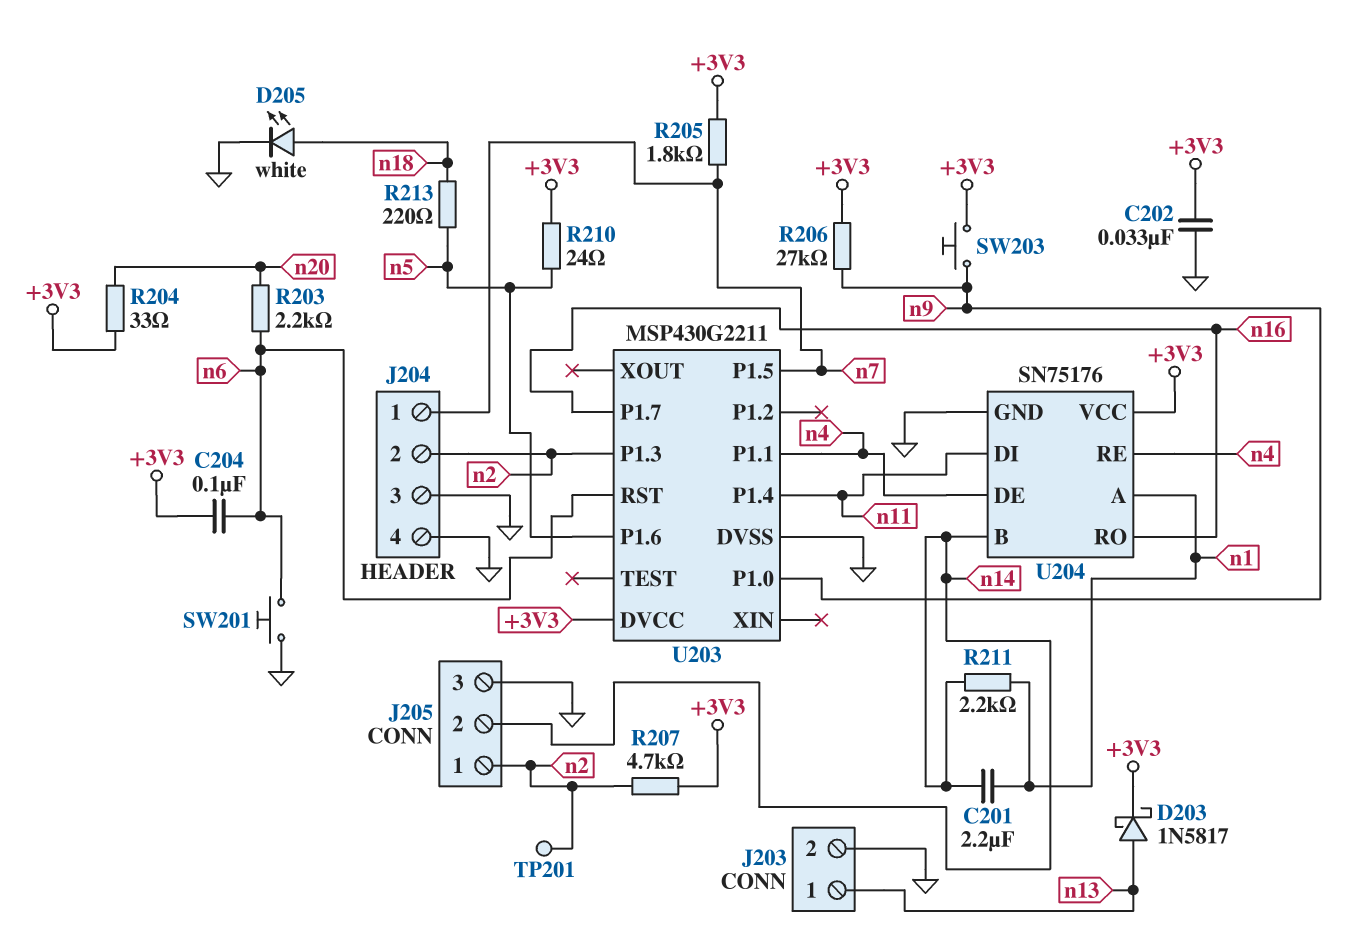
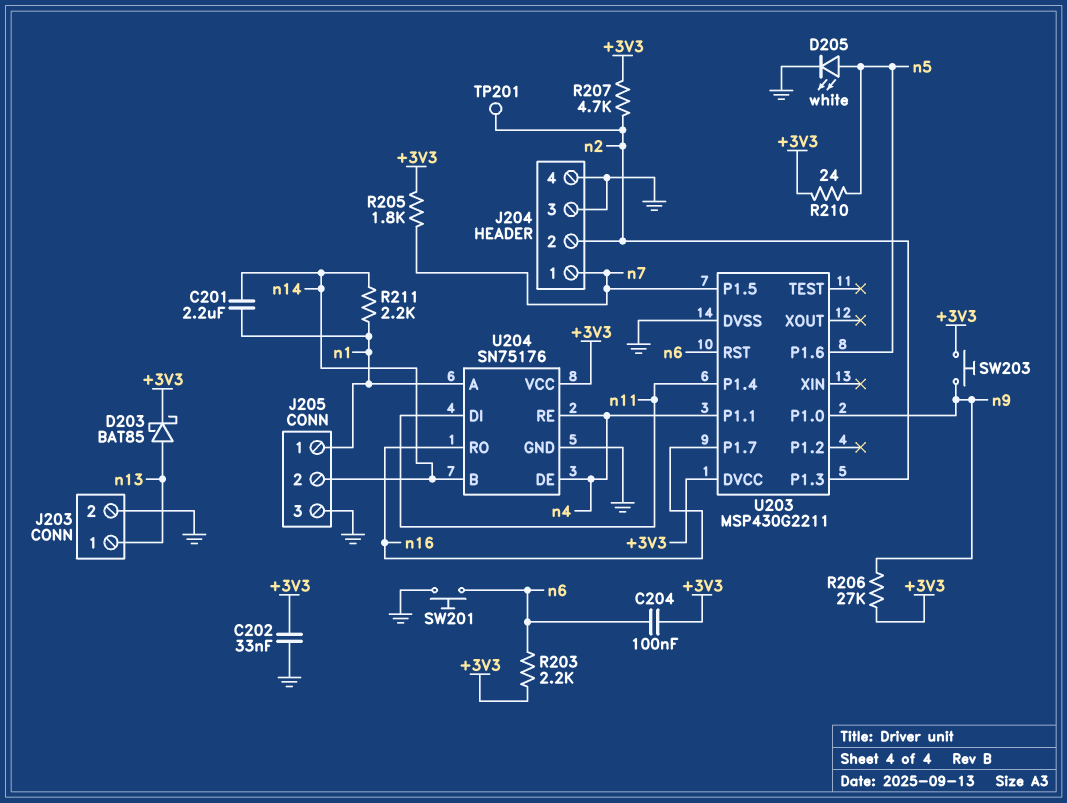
D203: schottky 1N5817 (A n13, K +3V3) -> schottky BAT85 (A n13, K +3V3)
D205: LED white (A n18, K GND) -> LED white (A n5, K GND)
J205 pin 1: n2 -> n1
R203: 2.2k (n6, n20) -> 2.2k (+3V3, n6)
R204: 33 (+3V3, n20) -> none
R213: 220 (n5, n18) -> none

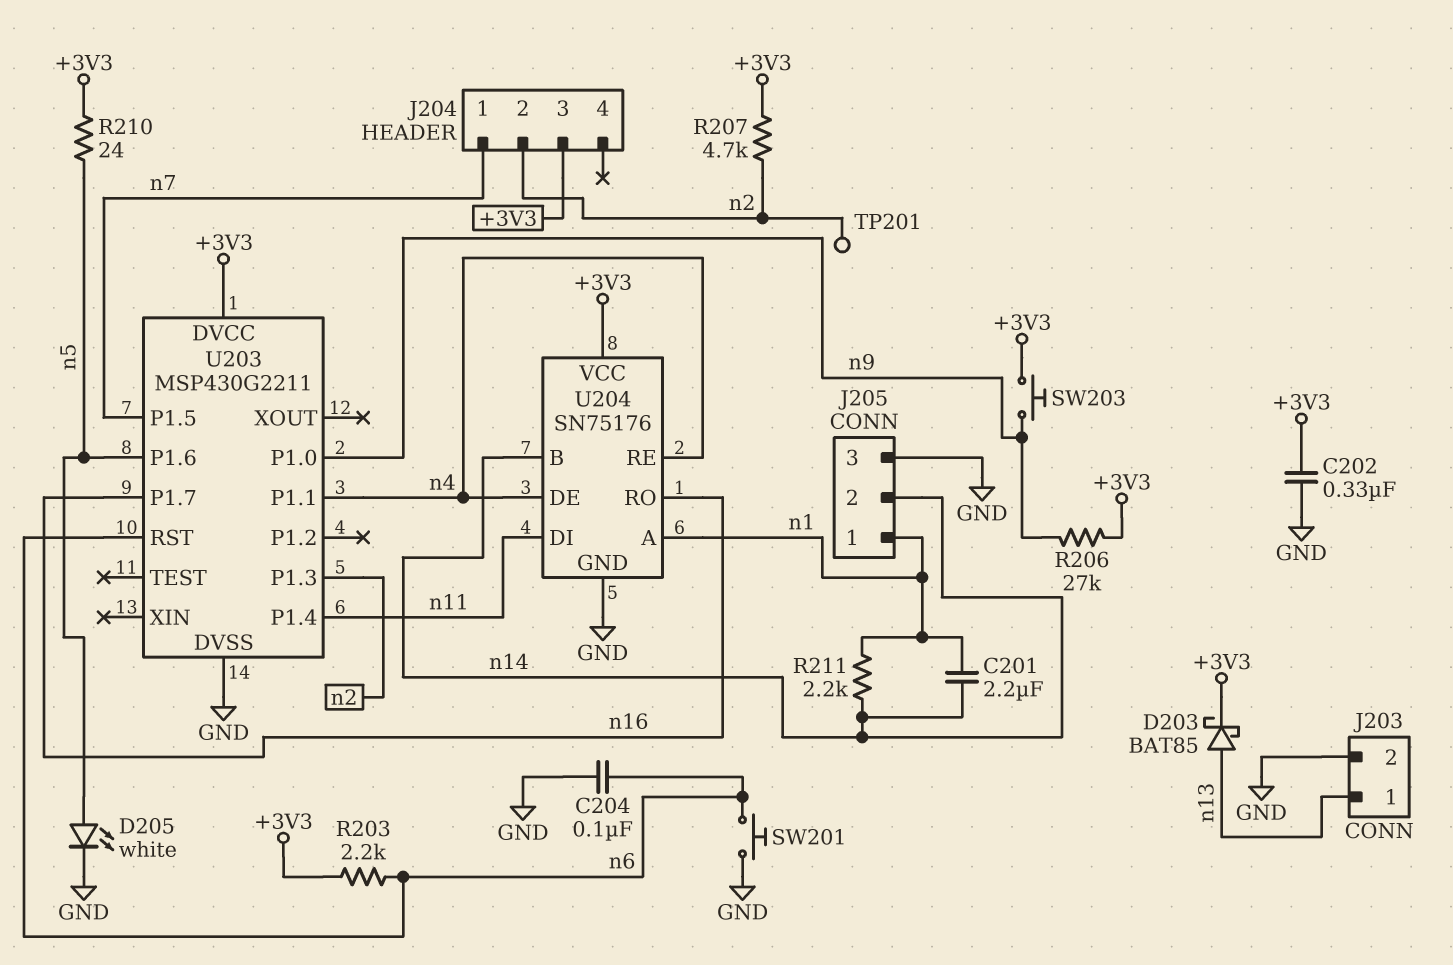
C202: 33nF (+3V3, GND) -> 330nF (+3V3, GND)
C204: 100nF (+3V3, n6) -> 100nF (GND, n6)
J204 pin 3: GND -> +3V3
J204 pin 4: GND -> none
R205: 1.8k (+3V3, n7) -> none

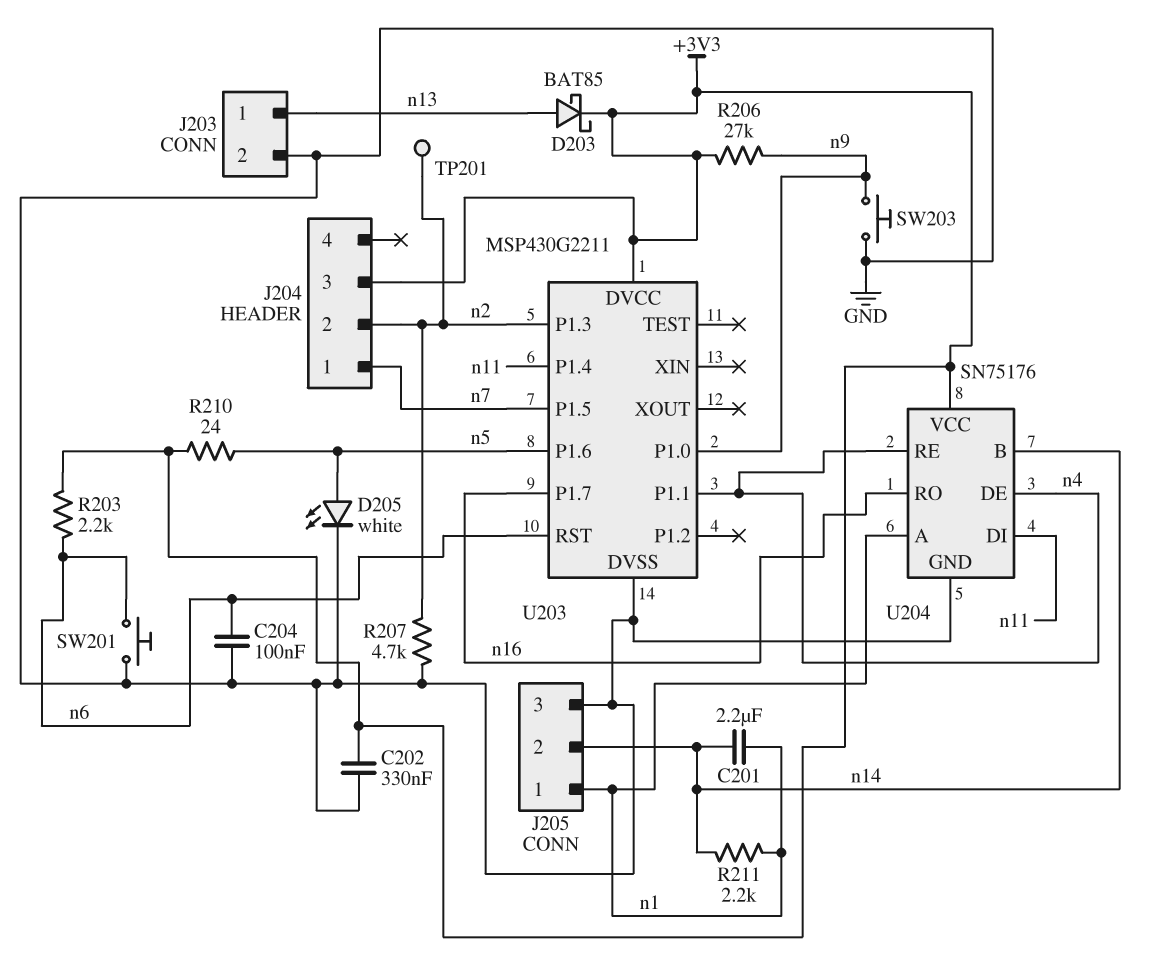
R207: 4.7k (+3V3, n2) -> 4.7k (GND, n2)
SW203: button (+3V3, n9) -> button (GND, n9)

